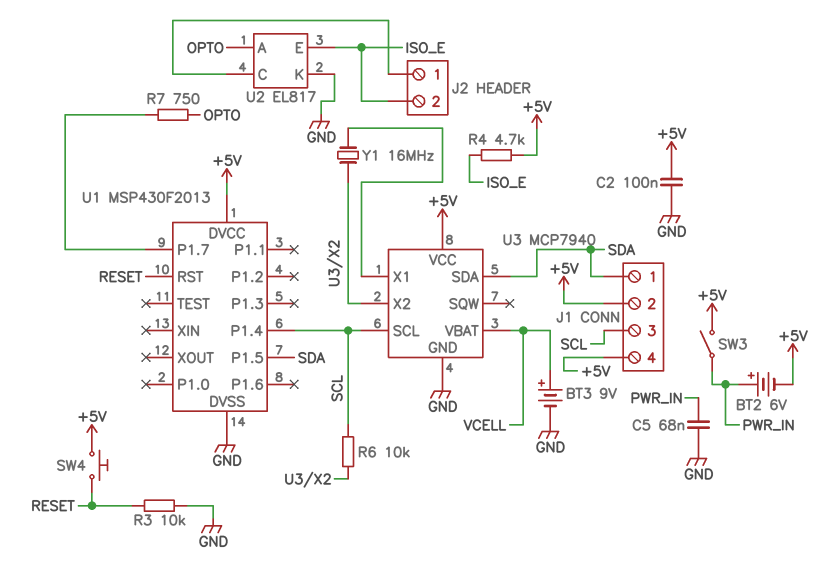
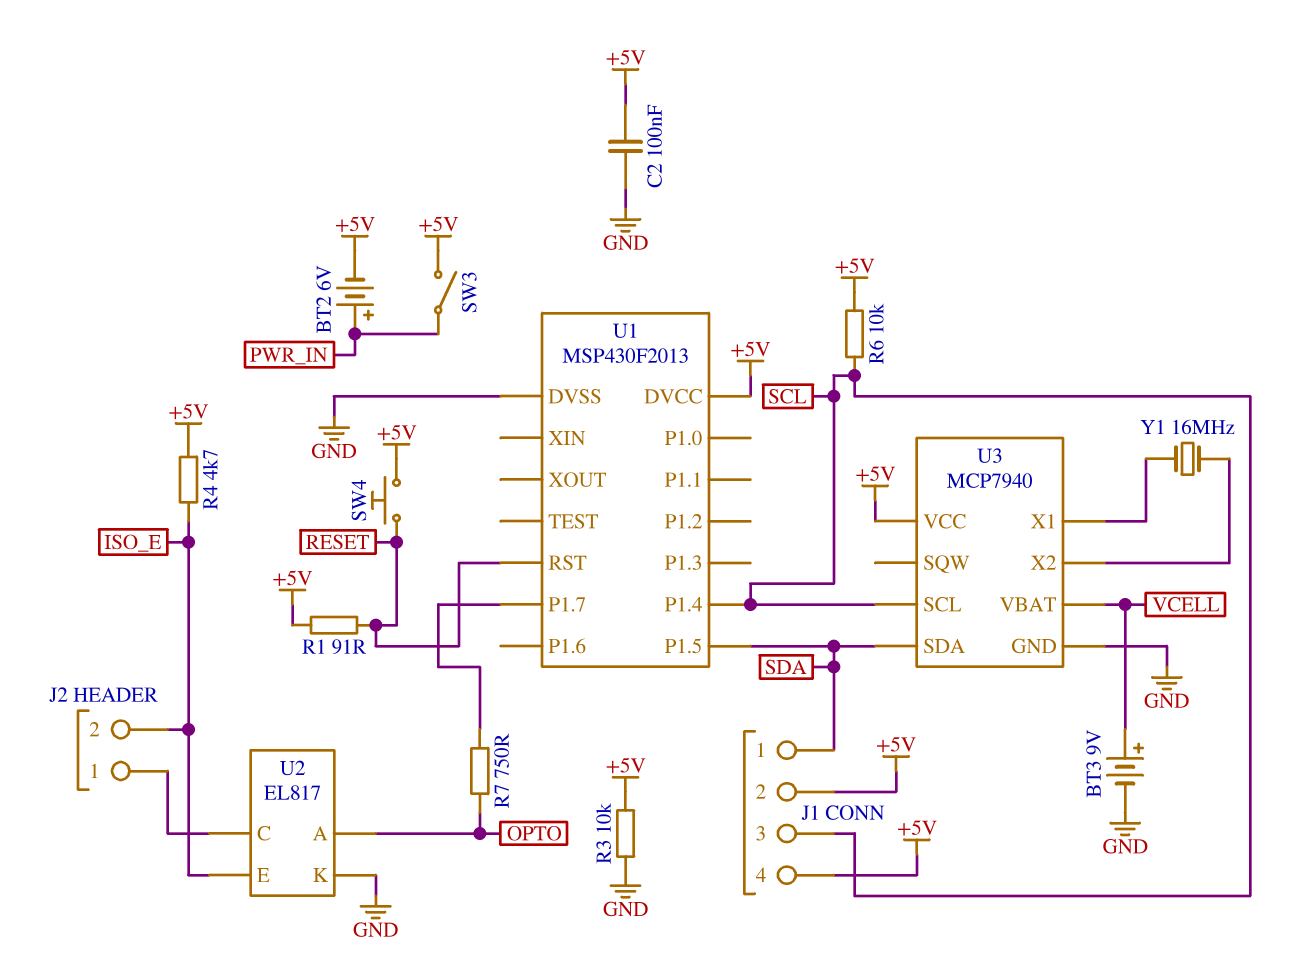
C5: 68nF (GND, PWR_IN) -> none
R1: none -> 91 (+5V, RESET)
R3: 10k (GND, RESET) -> 10k (+5V, GND)
R6: 10k (SCL, U3/X2) -> 10k (+5V, SCL)

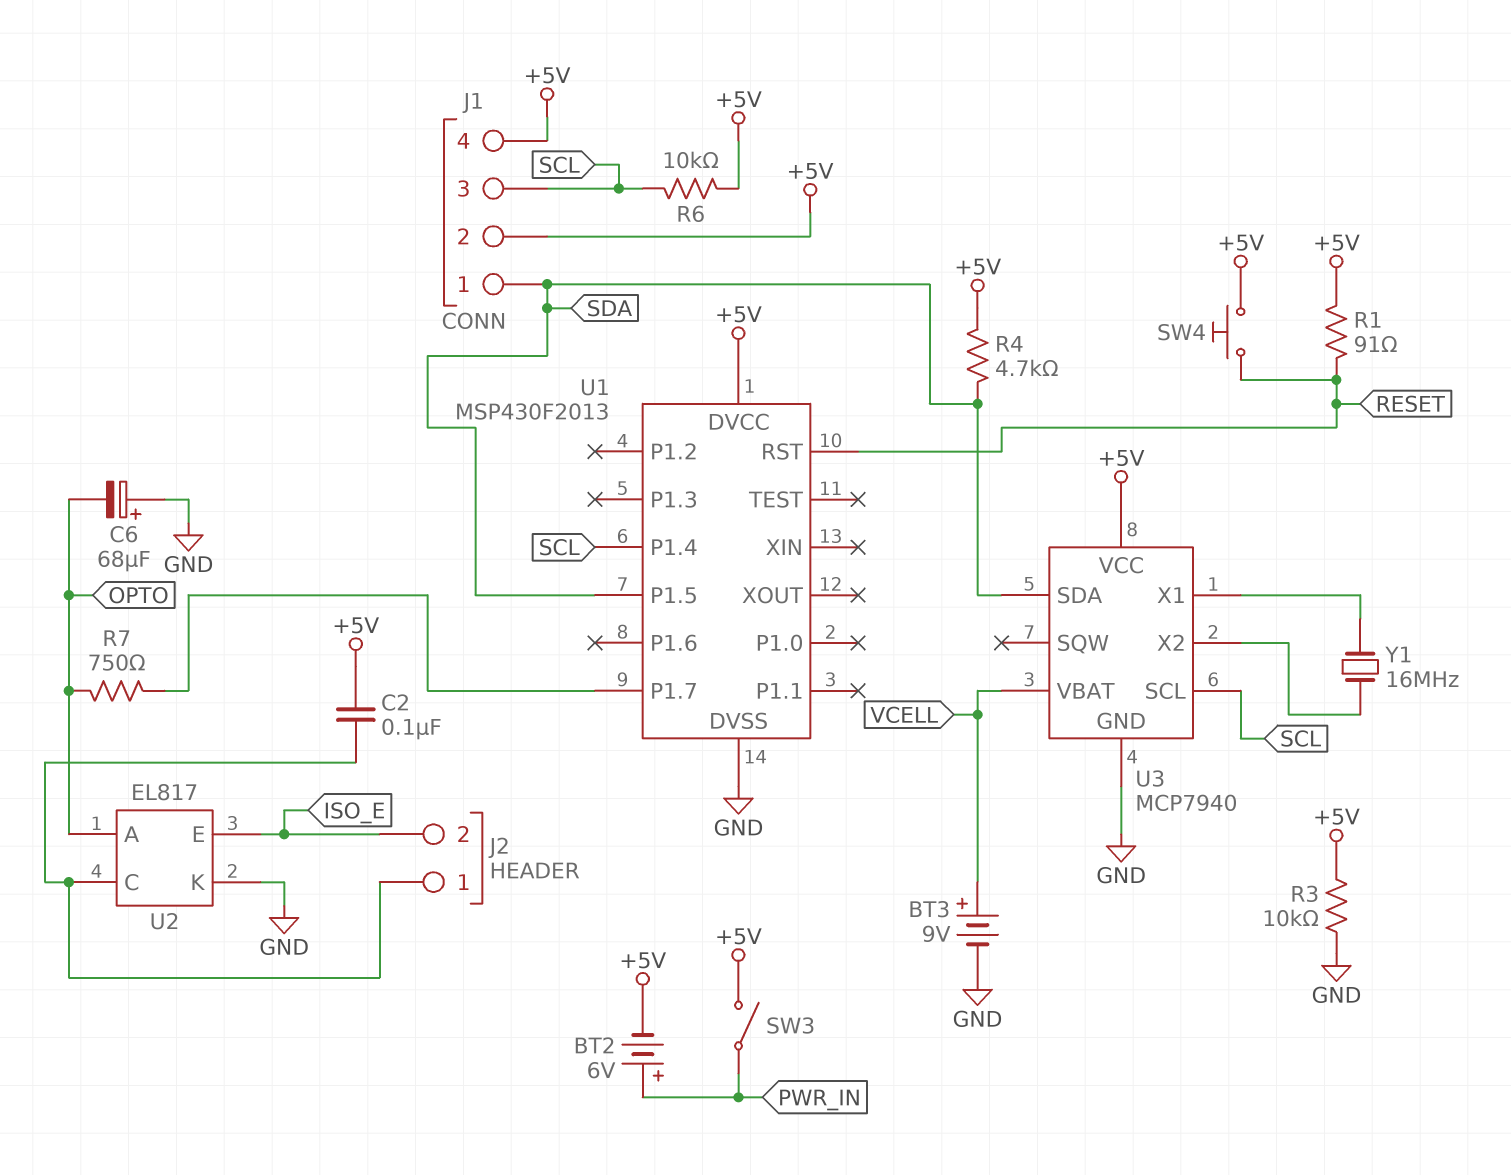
C2: 100nF (+5V, GND) -> 100nF (+5V, J2/1)
C6: none -> 68uF (plus GND, minus OPTO)
R4: 4.7k (+5V, ISO_E) -> 4.7k (+5V, SDA)

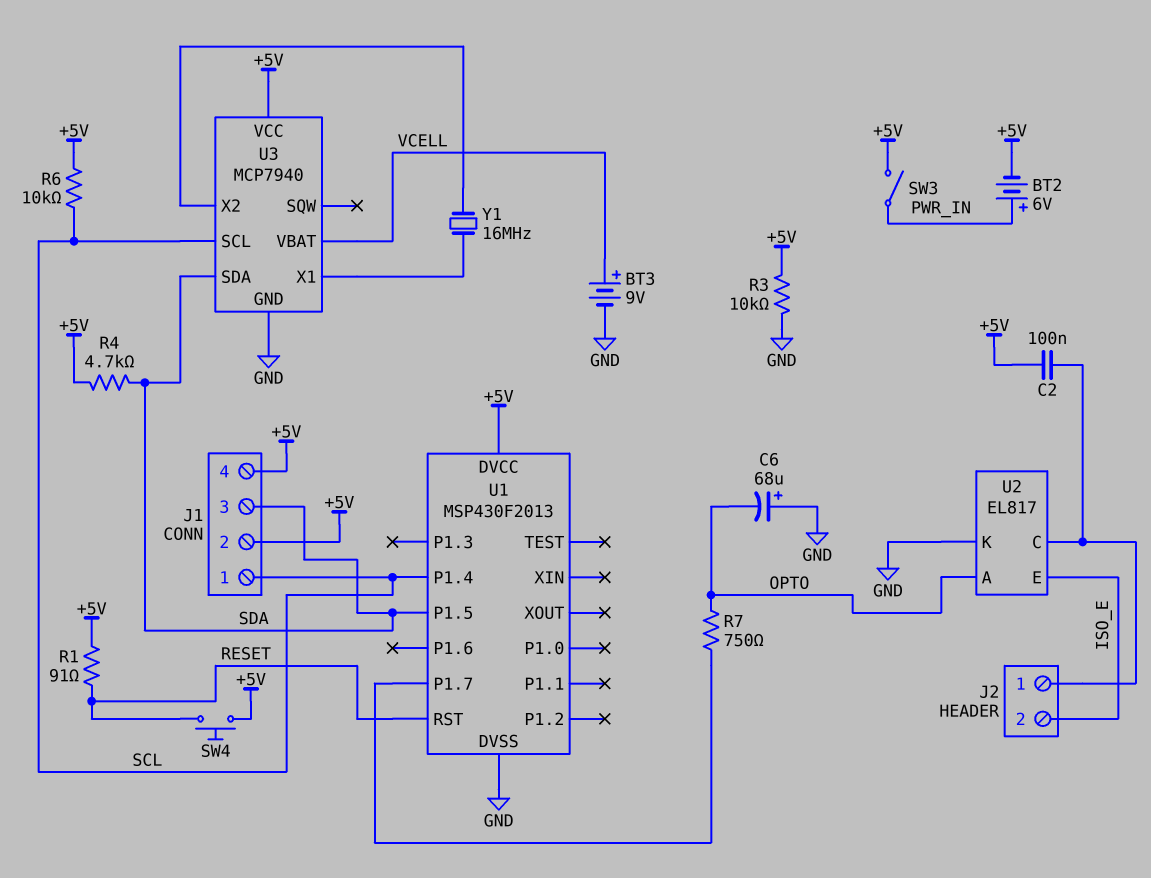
J1 pin 1: SDA -> SCL
J1 pin 3: SCL -> SDA

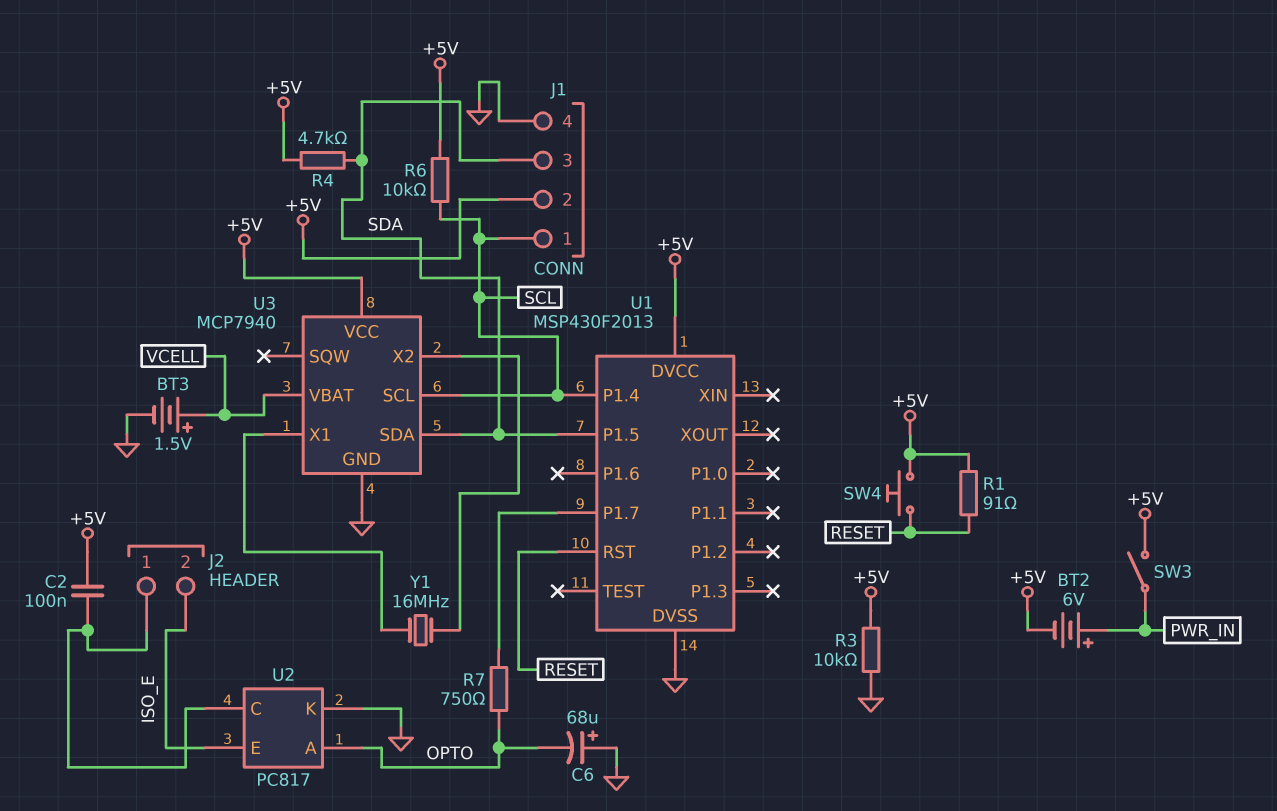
BT3: 9V (plus VCELL, minus GND) -> 1.5V (plus VCELL, minus GND)
J1 pin 4: +5V -> GND
U2: EL817 -> PC817

